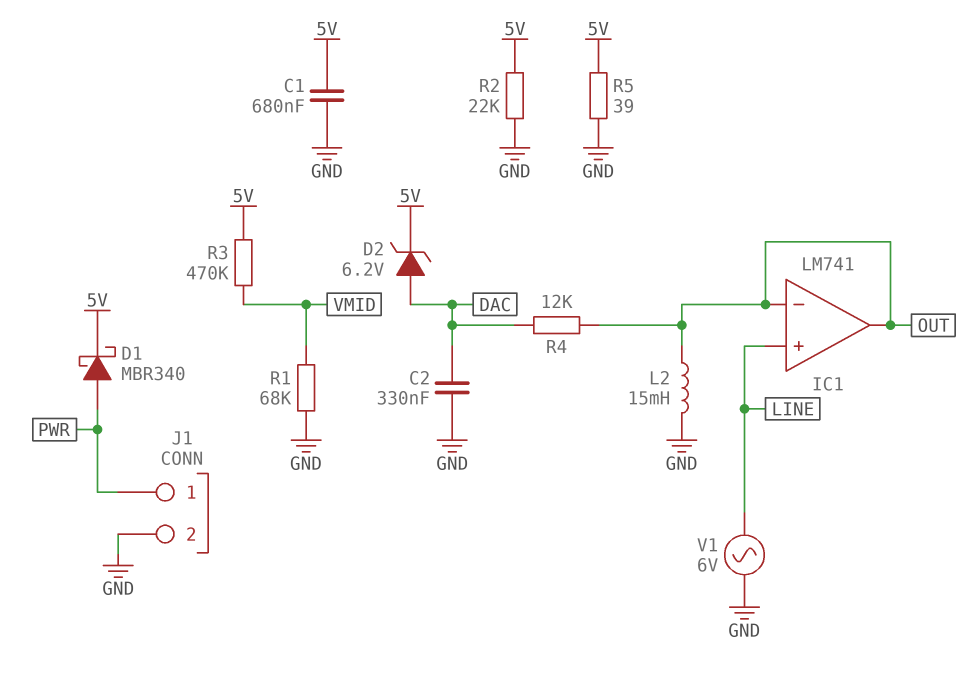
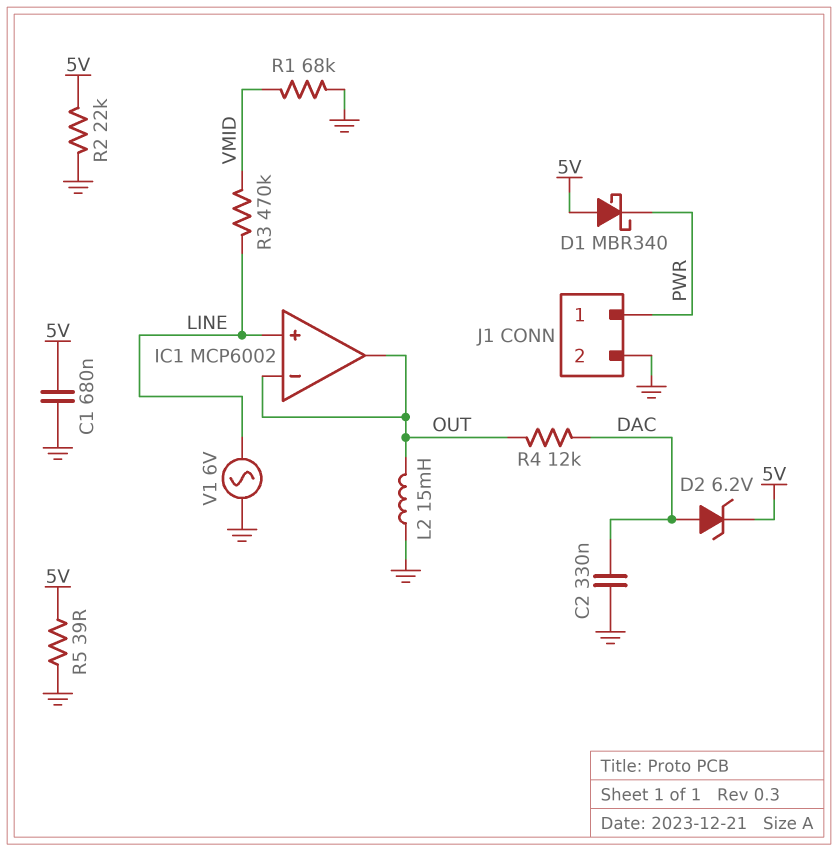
D1: schottky MBR340 (A PWR, K 5V) -> schottky MBR340 (A 5V, K PWR)
IC1: LM741 -> MCP6002
R3: 470k (5V, VMID) -> 470k (LINE, VMID)

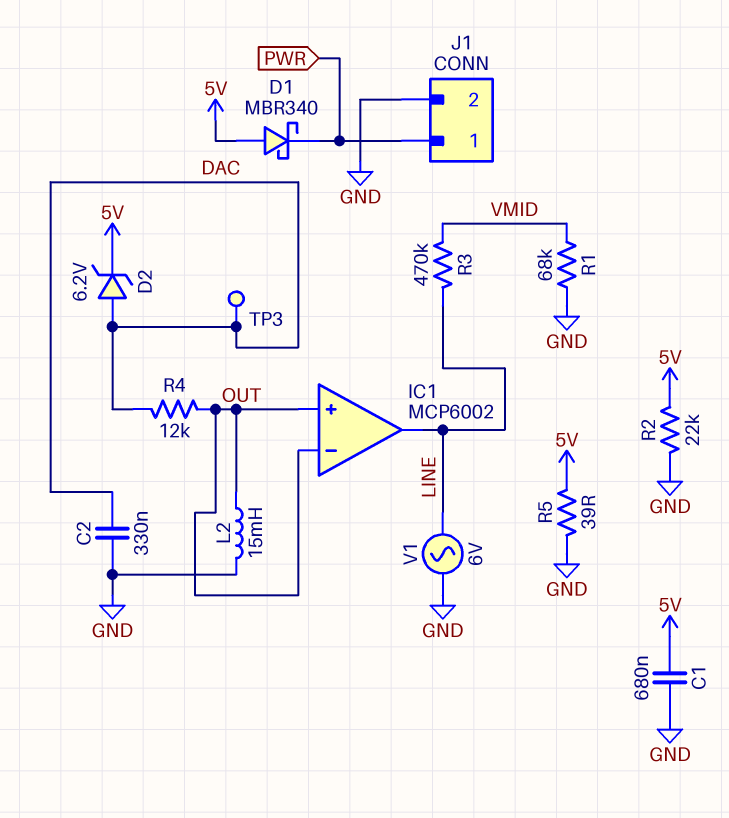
IC1 pin in+: LINE -> OUT
IC1 pin out: OUT -> LINE
TP3: none -> test point (DAC)

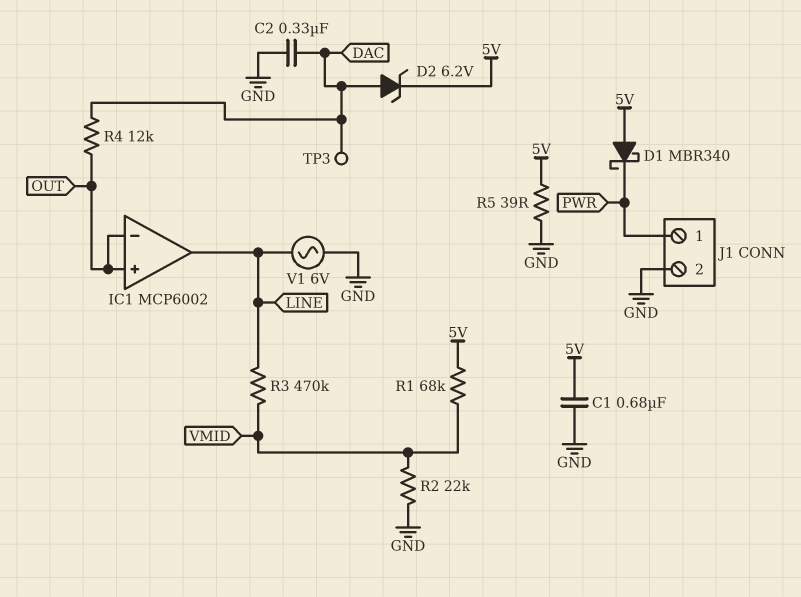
L2: 15mH (GND, OUT) -> none
R1: 68k (GND, VMID) -> 68k (5V, VMID)
R2: 22k (5V, GND) -> 22k (GND, VMID)

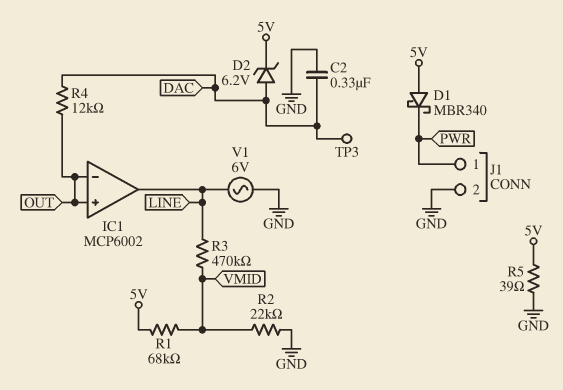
C1: 680nF (5V, GND) -> none

